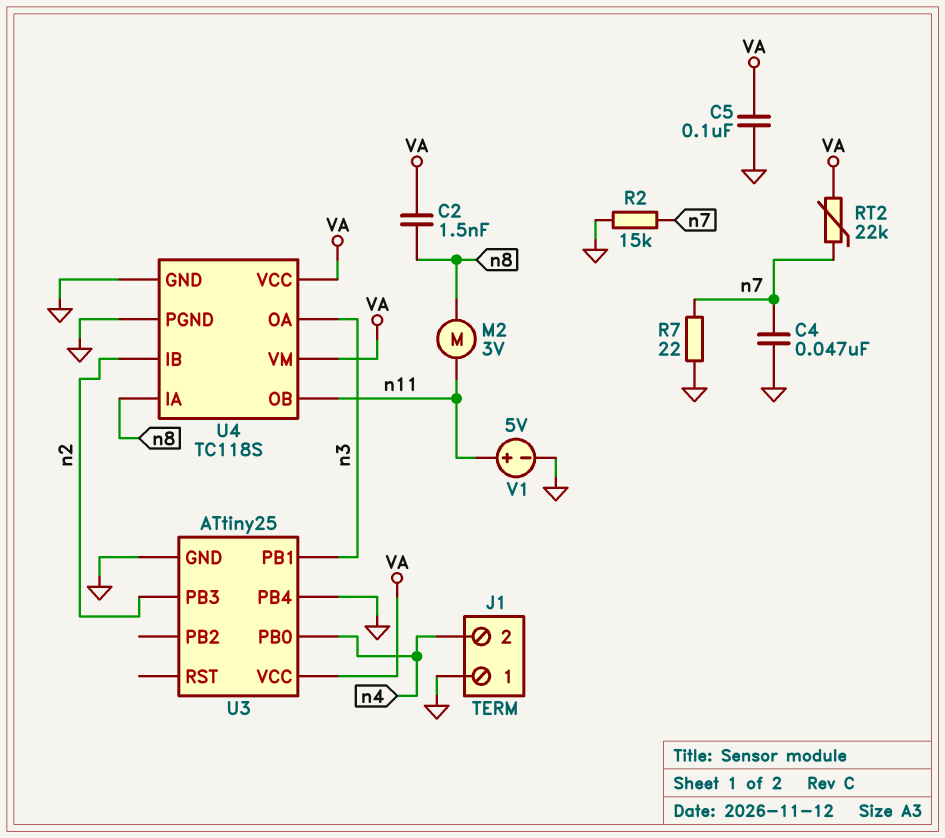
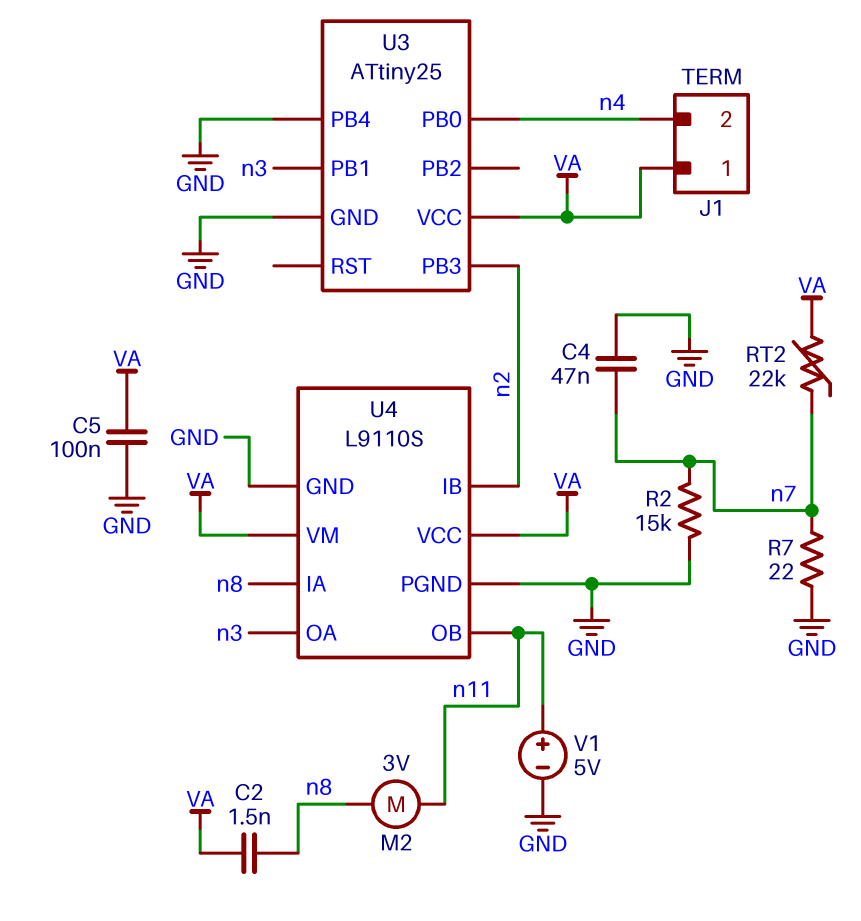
J1 pin 1: GND -> VA
U4: TC118S -> L9110S

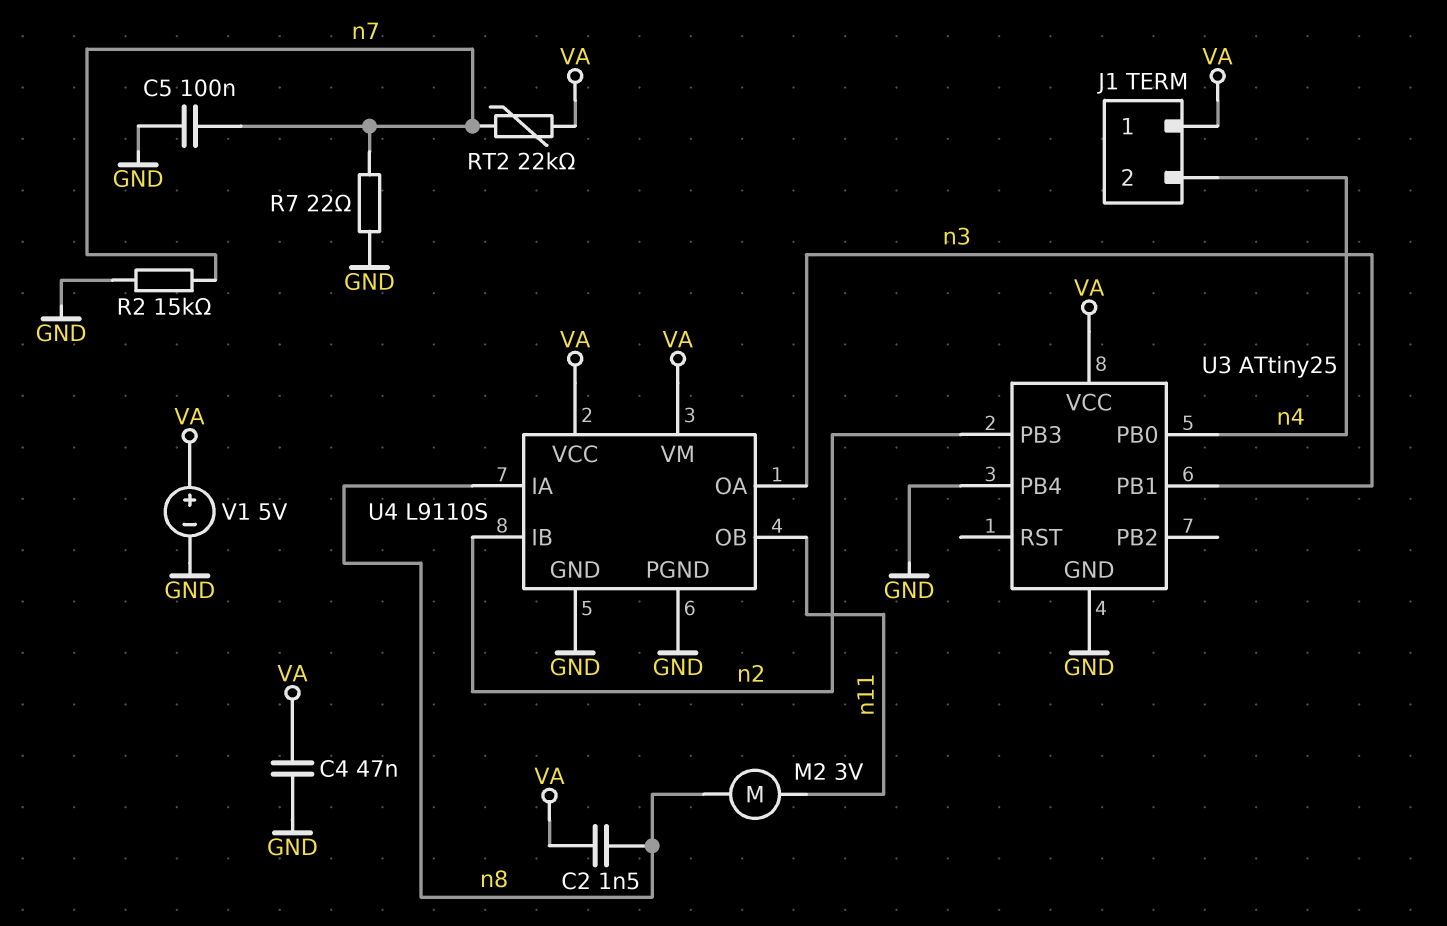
C4: 47nF (GND, n7) -> 47nF (GND, VA)
C5: 100nF (GND, VA) -> 100nF (GND, n7)
V1: 5V (plus n11, minus GND) -> 5V (plus VA, minus GND)

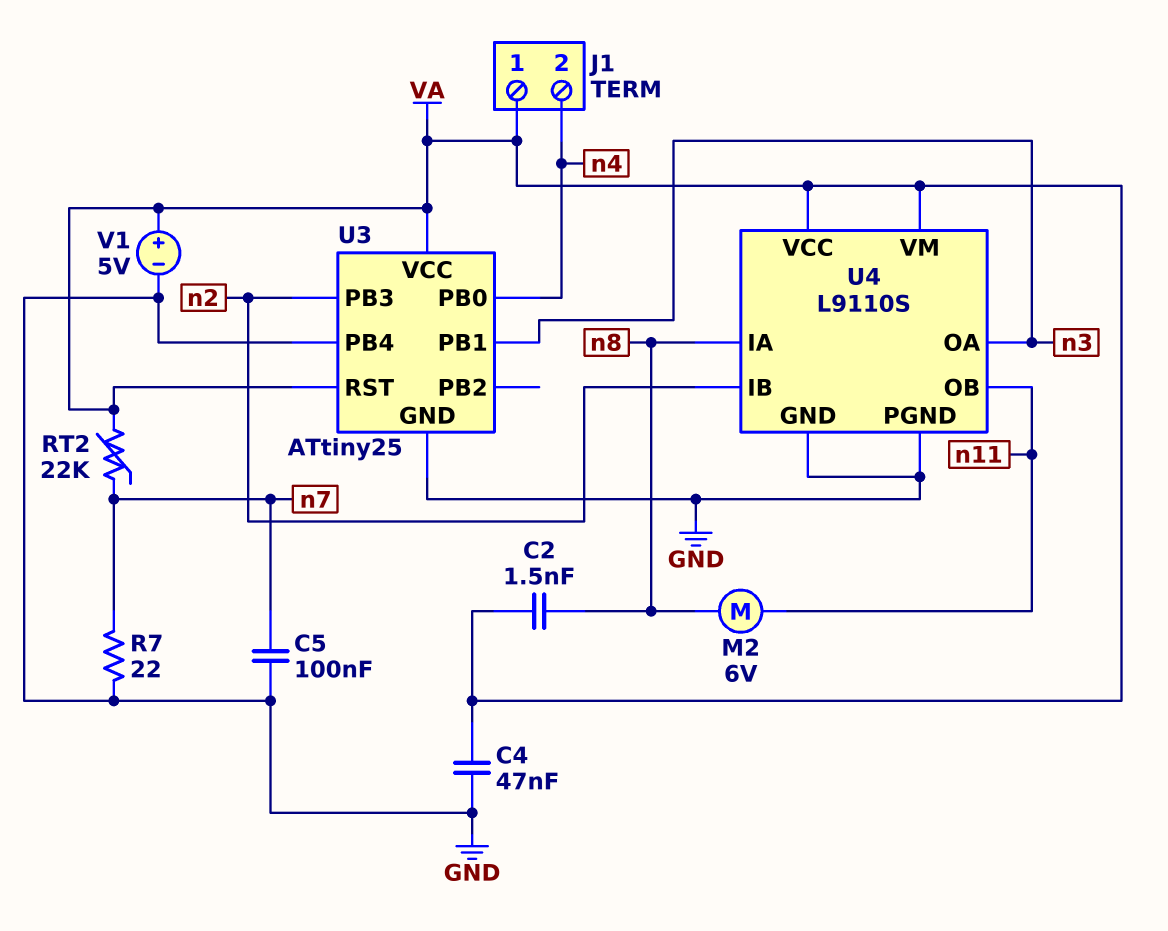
M2: motor 3V (n8, n11) -> motor 6V (n8, n11)
R2: 15k (GND, n7) -> none
U3 pin RST: none -> VA

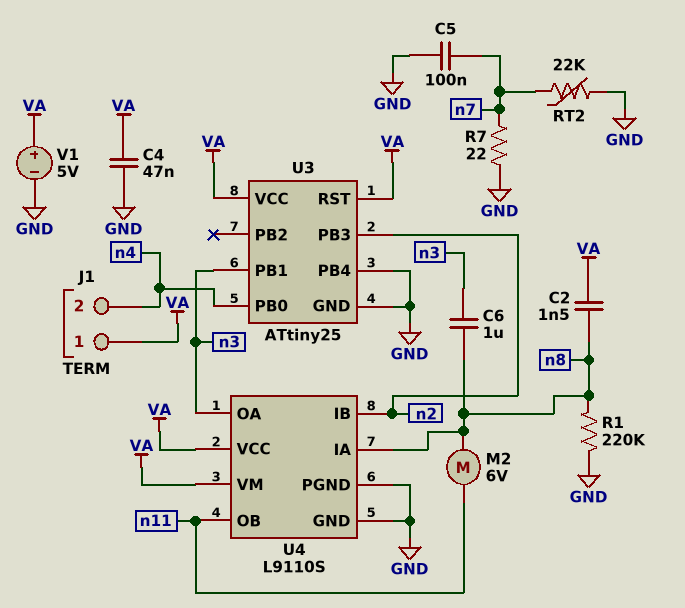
C6: none -> 1uF (n3, n8)
R1: none -> 220k (GND, n8)
RT2: 22k (VA, n7) -> 22k (GND, n7)

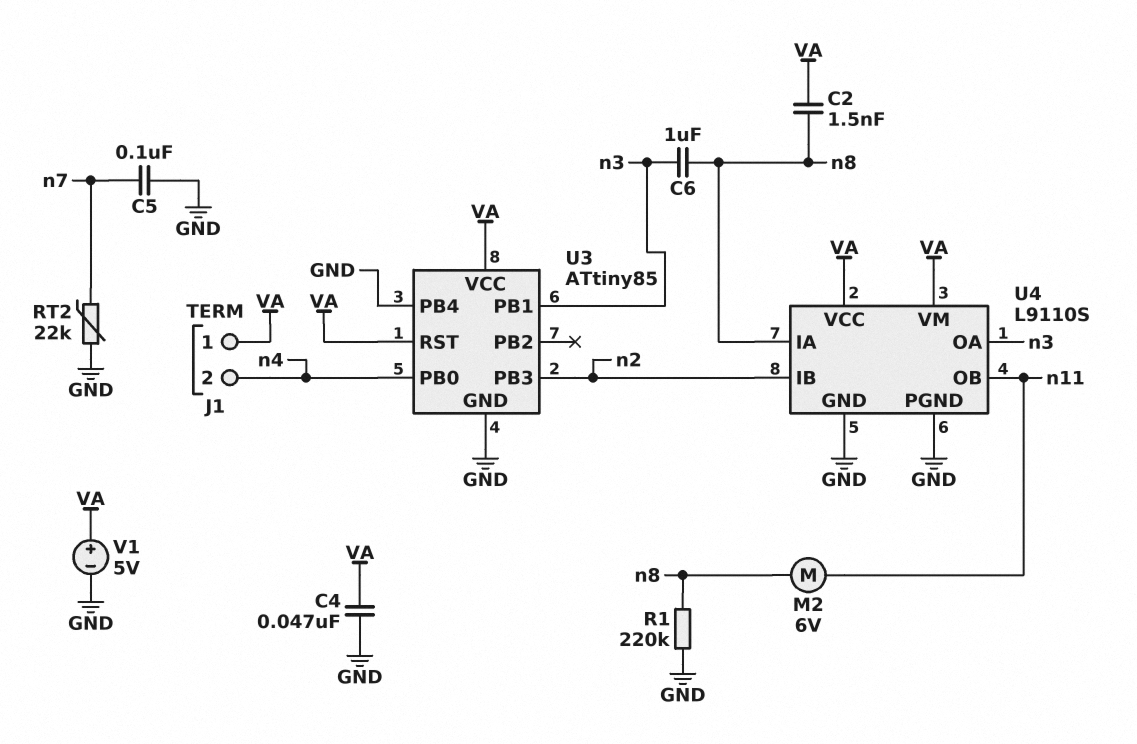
R7: 22 (GND, n7) -> none
U3: ATtiny25 -> ATtiny85

